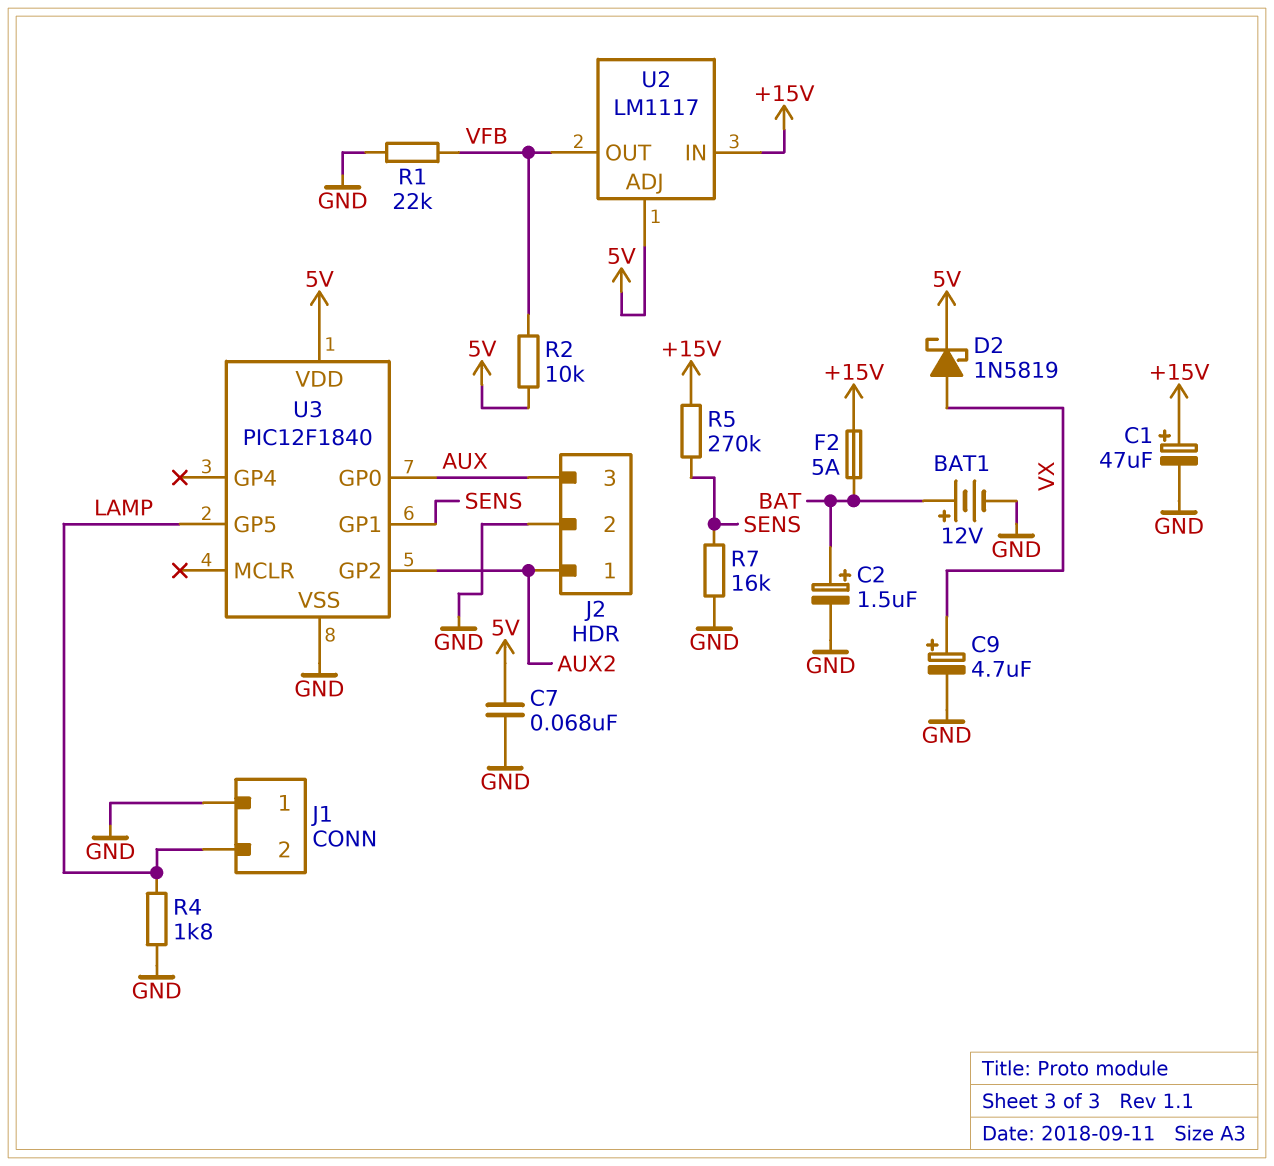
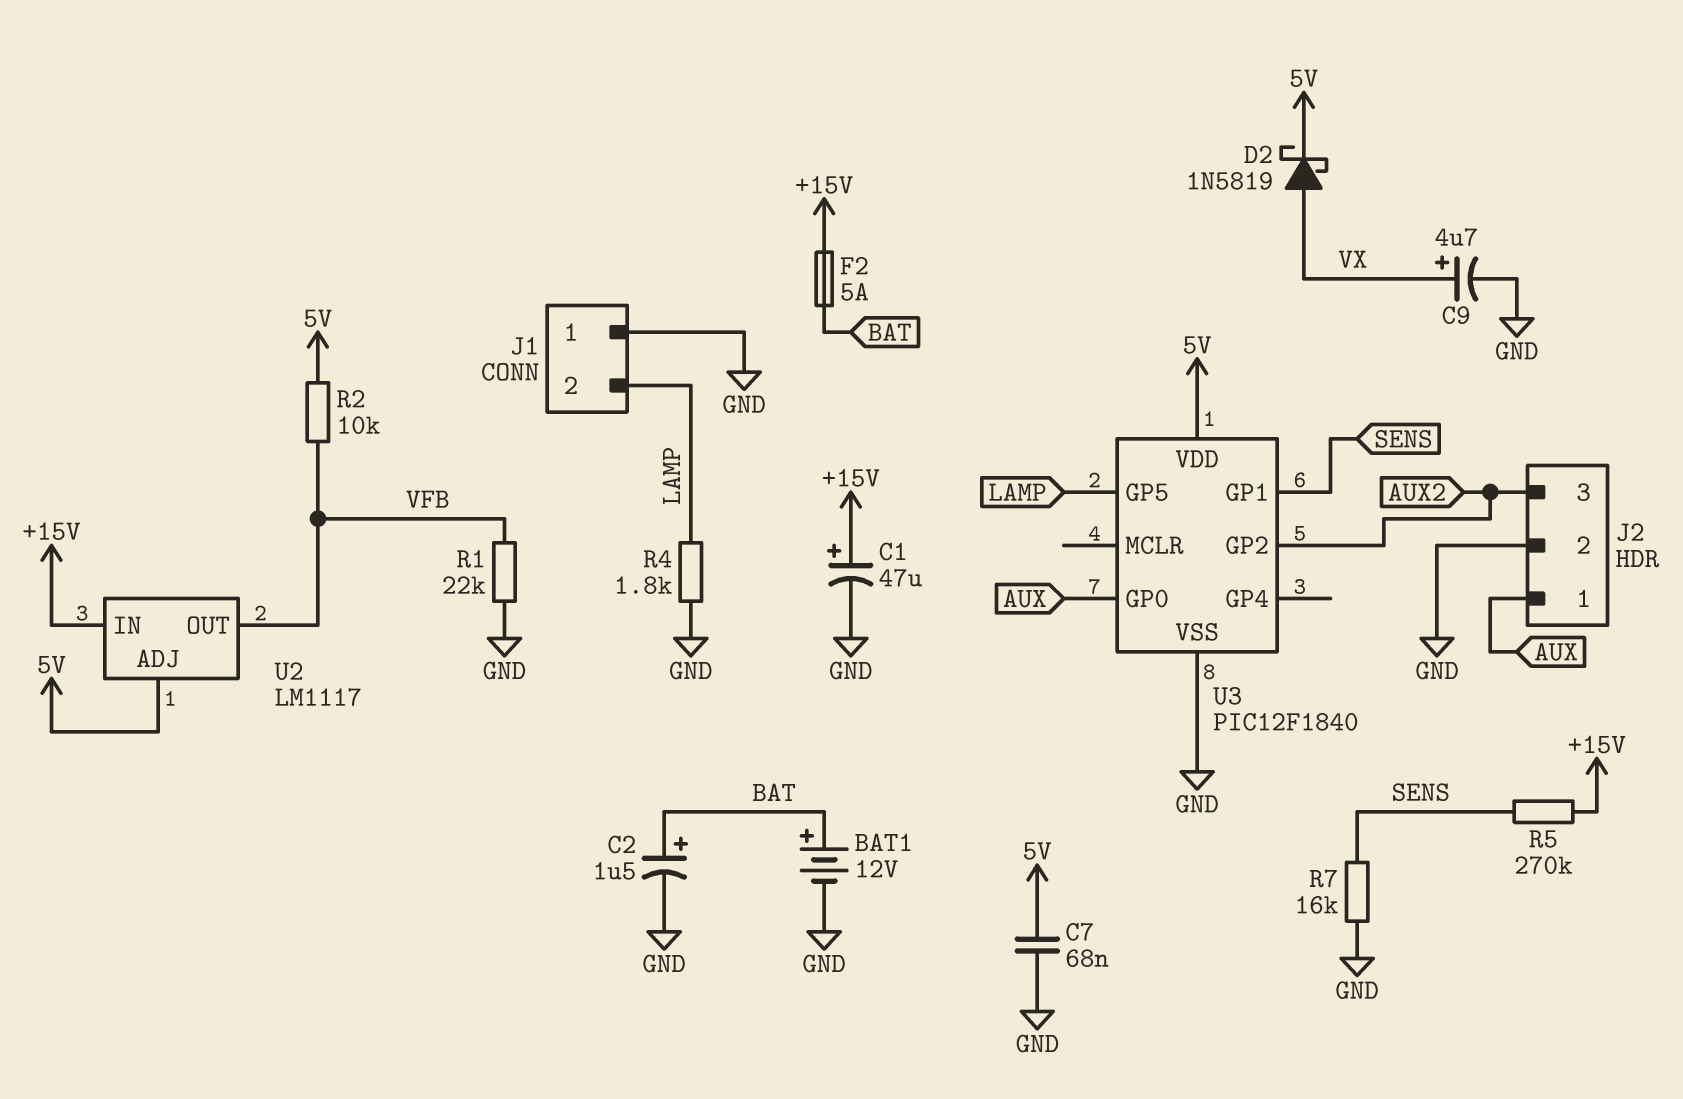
J2 pin 1: AUX2 -> AUX
J2 pin 3: AUX -> AUX2

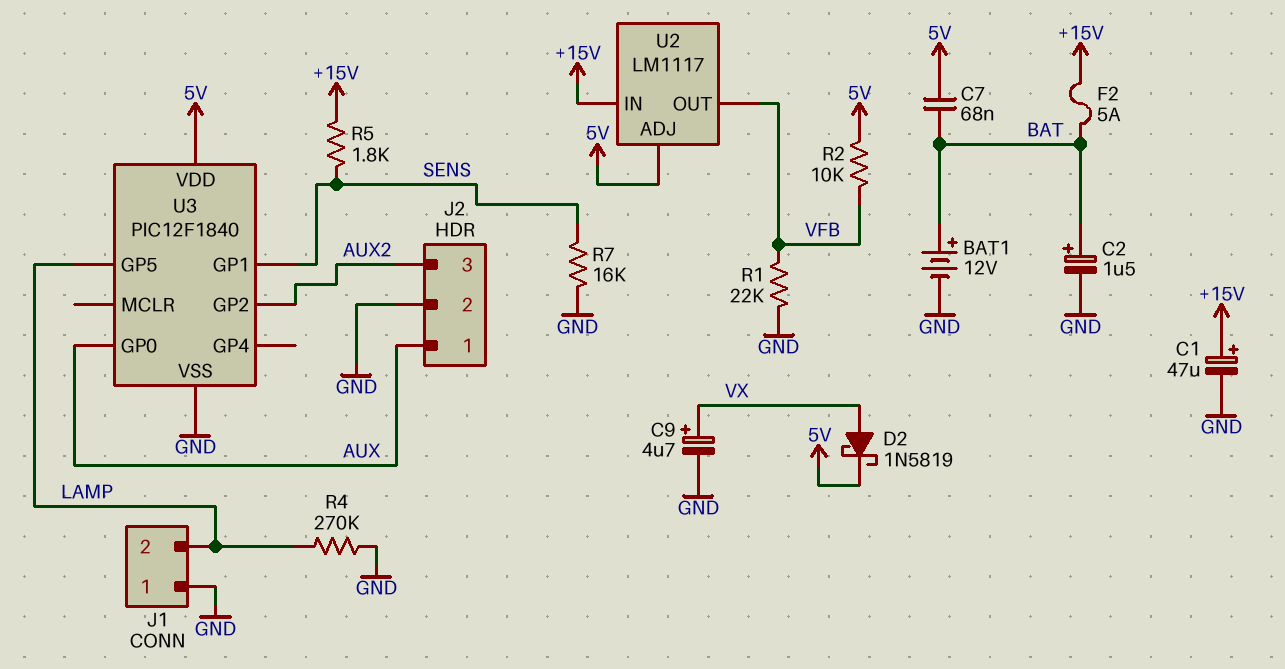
C7: 68nF (5V, GND) -> 68nF (5V, BAT)
R4: 1.8k (GND, LAMP) -> 270k (GND, LAMP)
R5: 270k (+15V, SENS) -> 1.8k (+15V, SENS)

